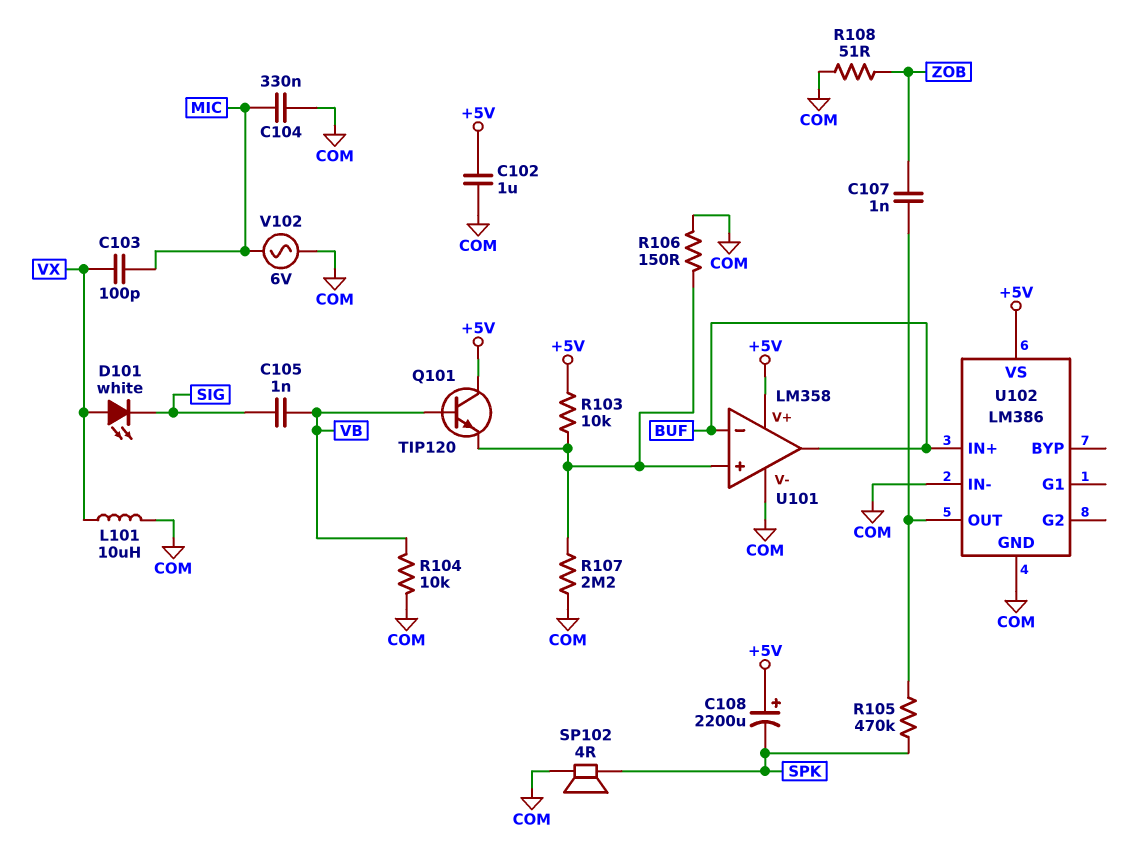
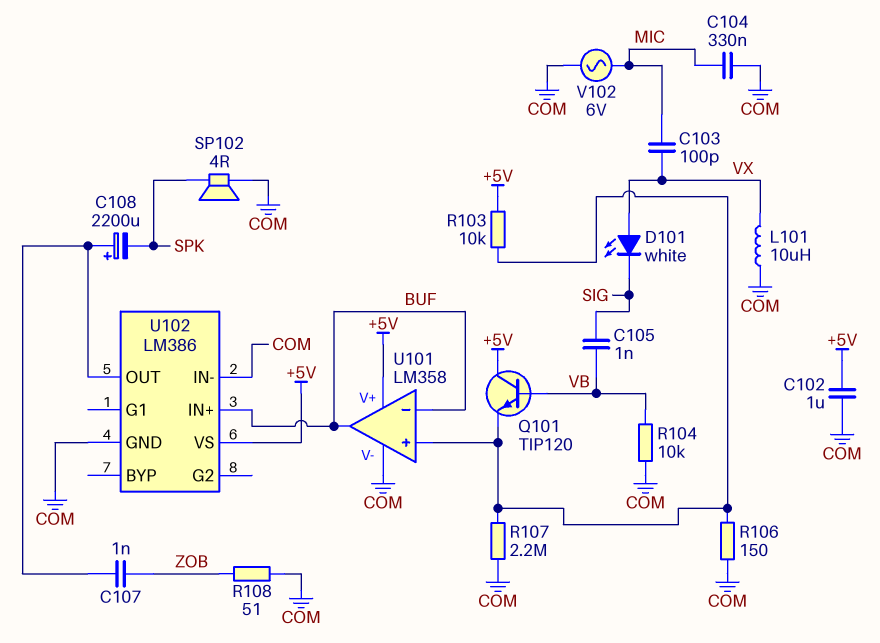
C108: 2200uF (plus +5V, minus SPK) -> 2200uF (plus U102/OUT, minus SPK)
R105: 470k (SPK, U102/OUT) -> none

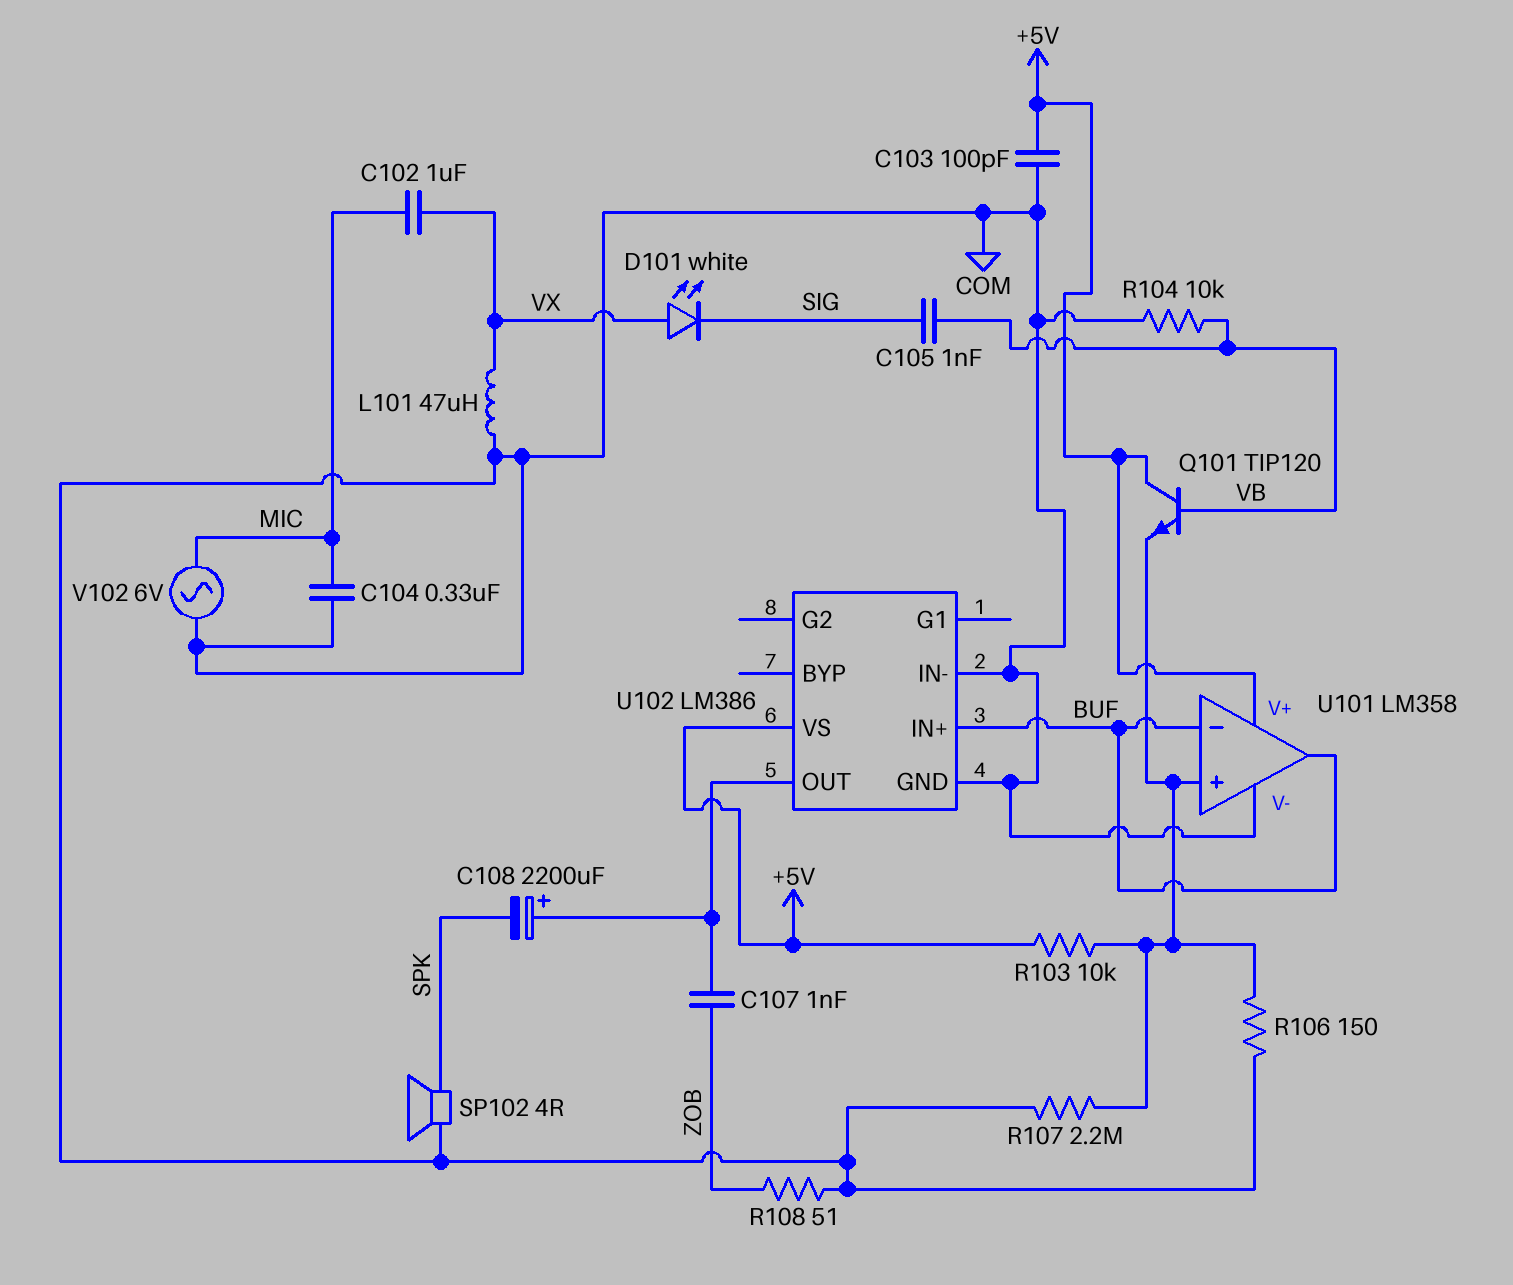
C102: 1uF (+5V, COM) -> 1uF (MIC, VX)
C103: 100pF (MIC, VX) -> 100pF (+5V, COM)
L101: 10uH (COM, VX) -> 47uH (COM, VX)

